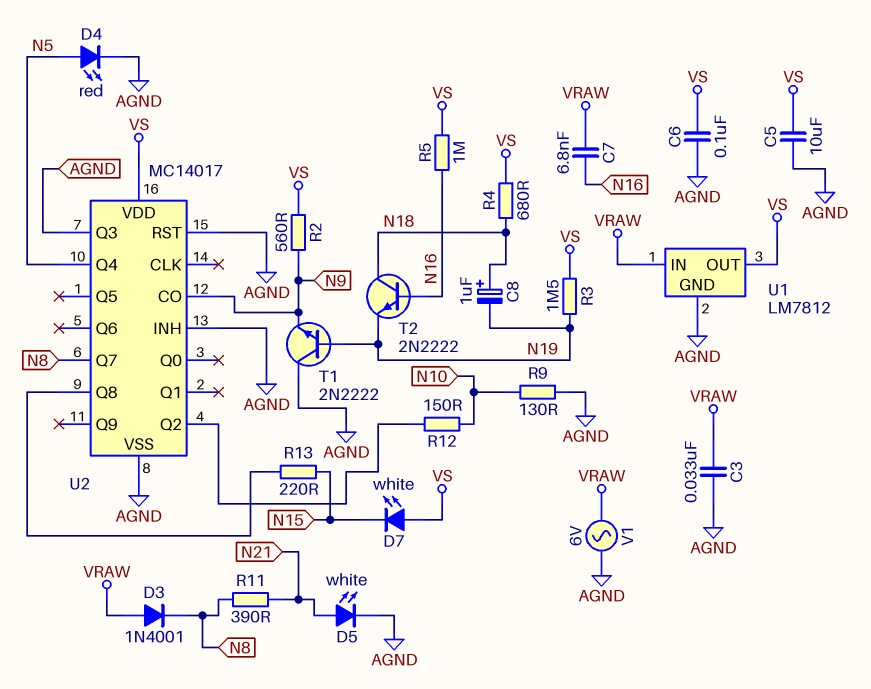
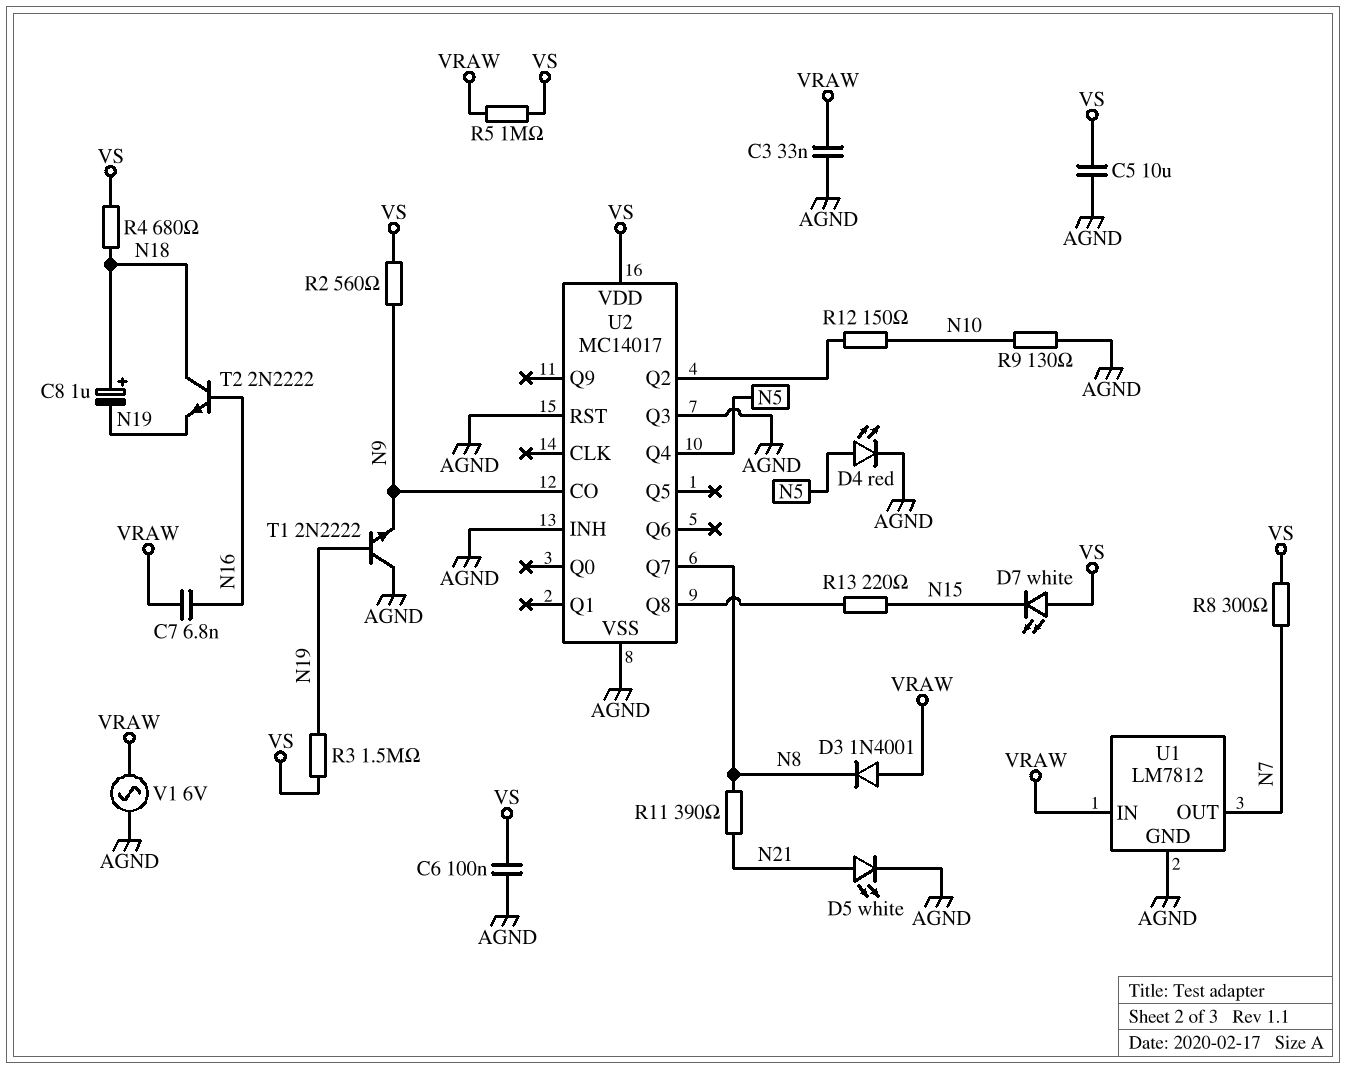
R5: 1M (N16, VS) -> 1M (VRAW, VS)
R8: none -> 300 (N7, VS)
U1 pin OUT: VS -> N7

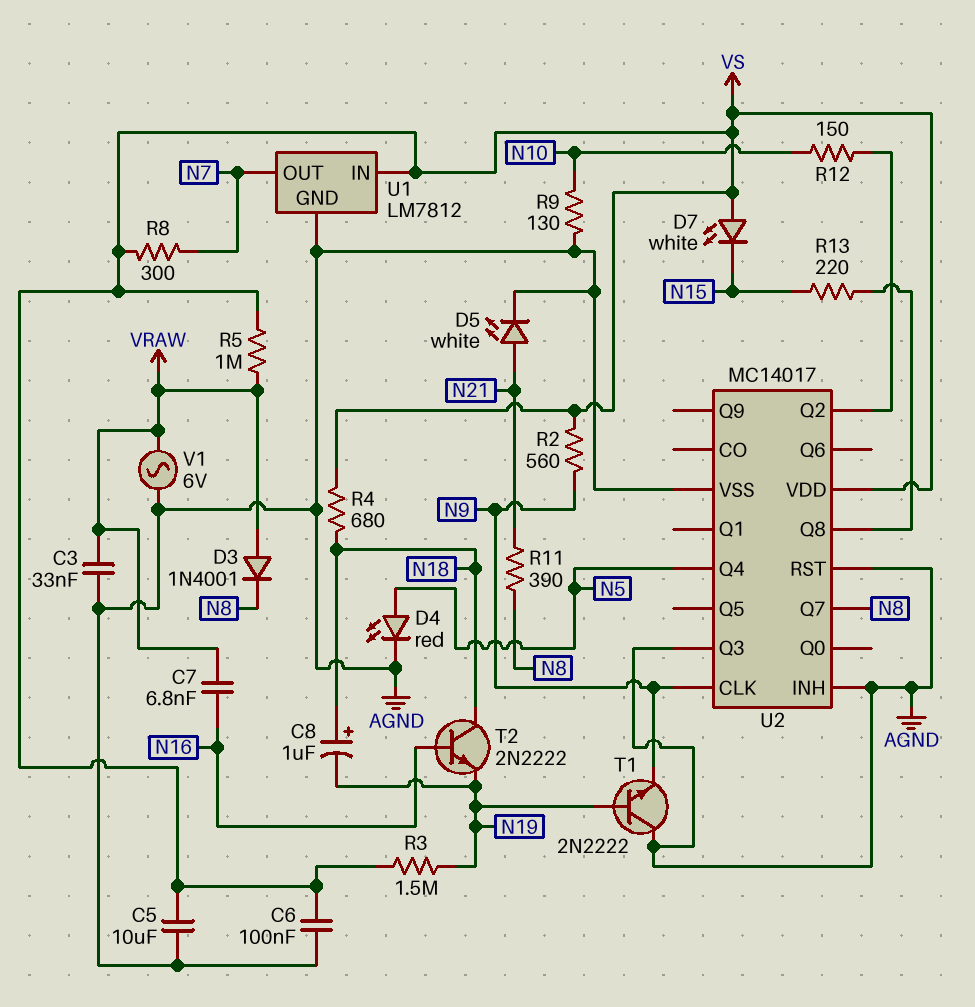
U1 pin IN: VRAW -> VS
U2 pin CLK: none -> N9
U2 pin CO: N9 -> none

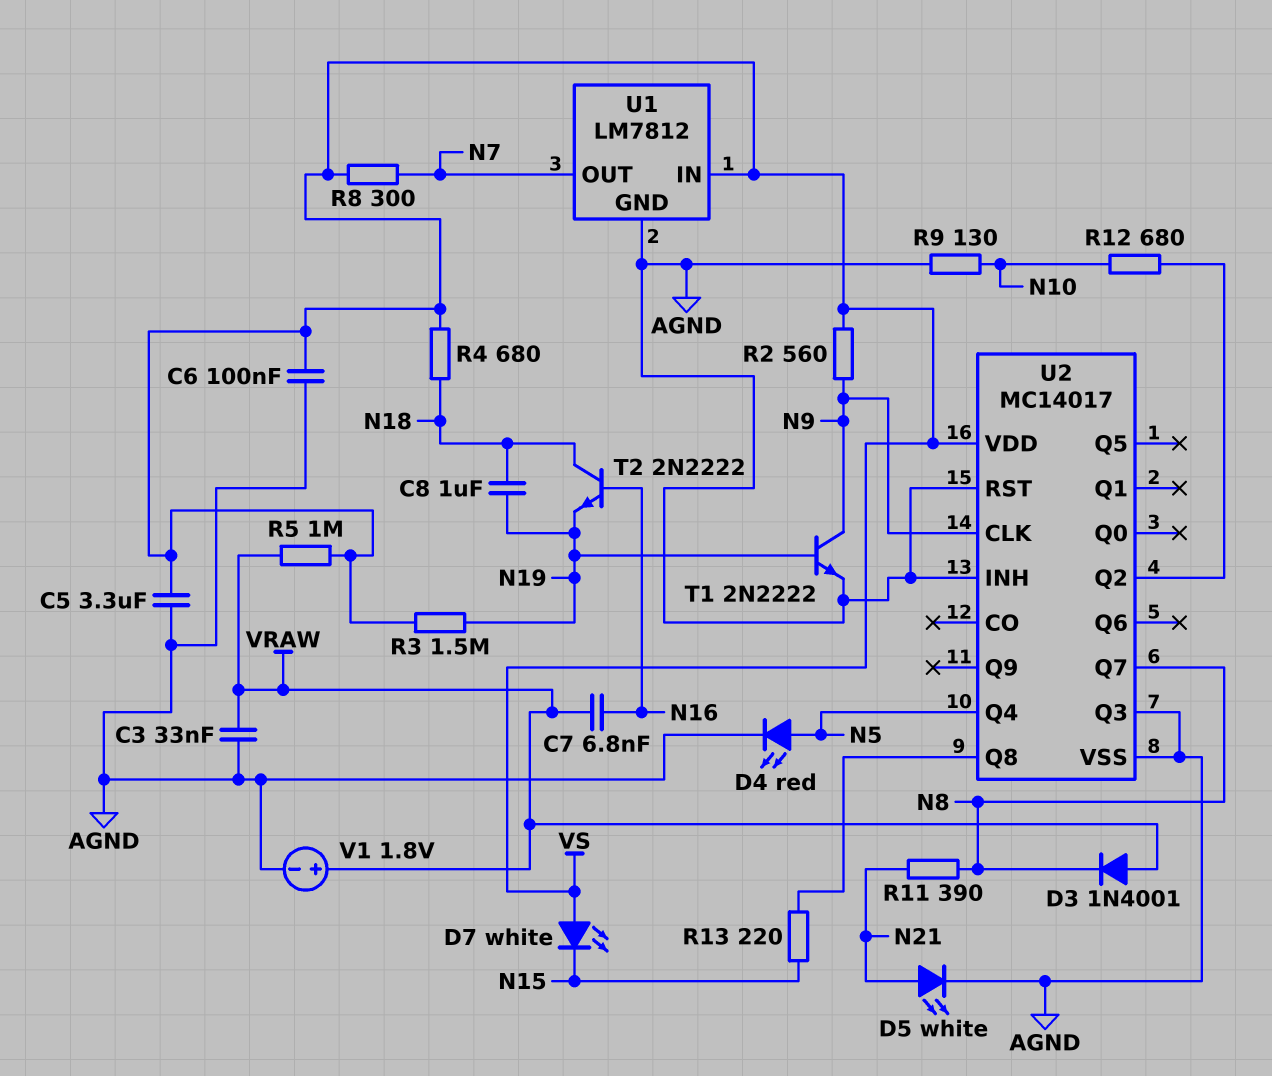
C5: 10uF (AGND, VS) -> 3.3uF (AGND, VS)
C8: 1uF (plus N18, minus N19) -> 1uF (N18, N19)
R12: 150 (N10, U2/Q2) -> 680 (N10, U2/Q2)
T1: NPN 2N2222 (B N19, C AGND, E N9) -> NPN 2N2222 (B N19, C N9, E AGND)
V1: AC 6V (AGND, VRAW) -> 1.8V (plus VRAW, minus AGND)

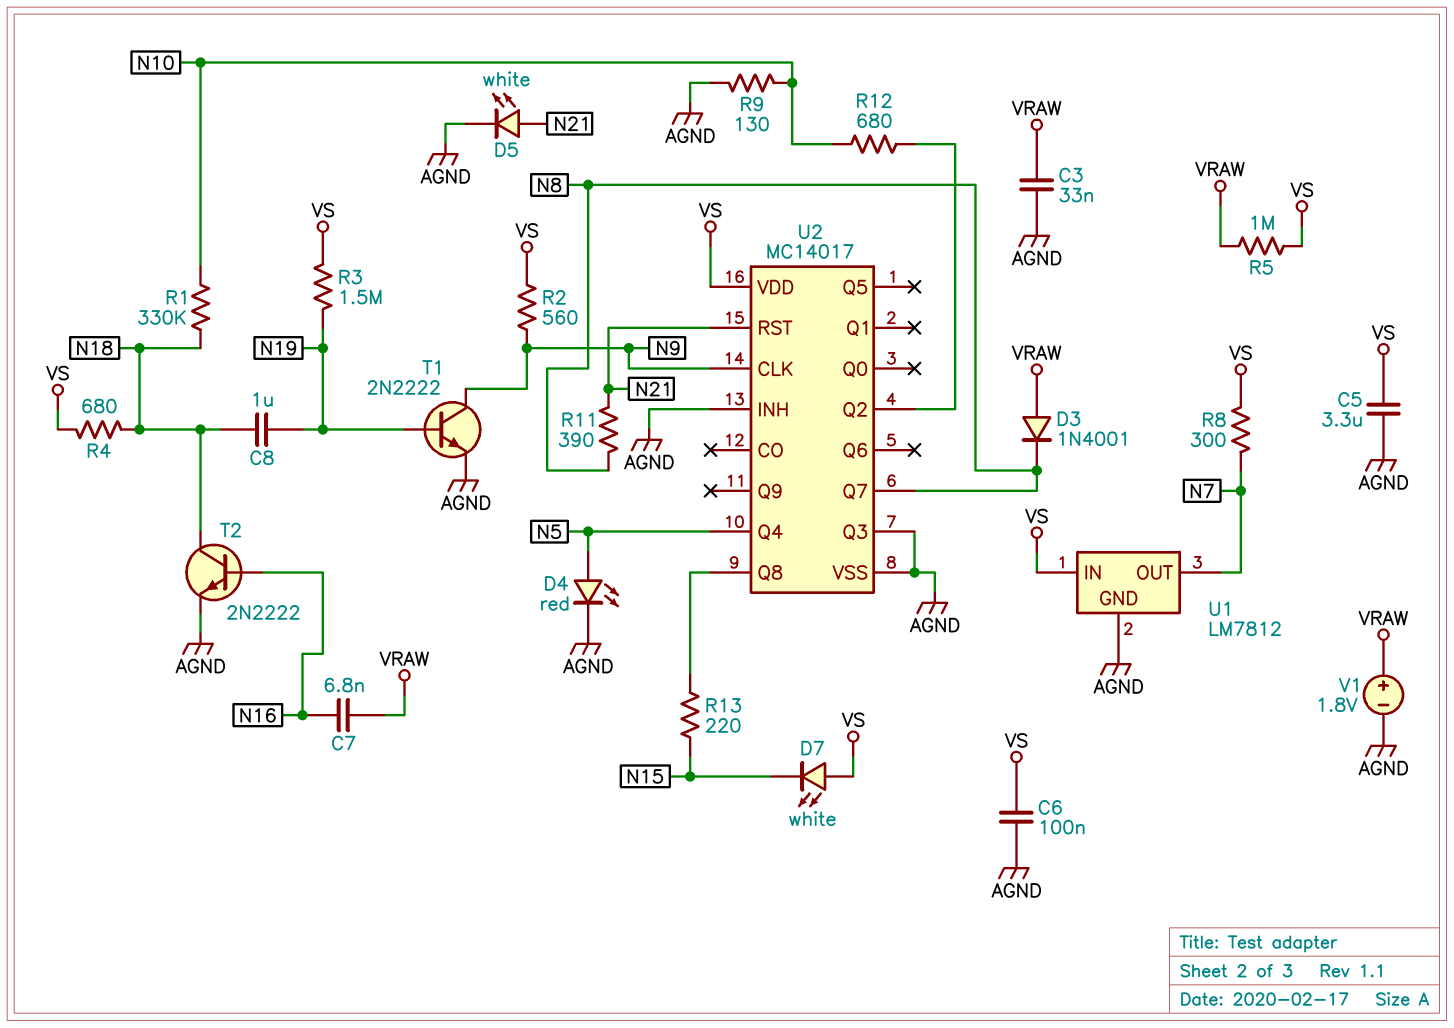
R1: none -> 330k (N10, N18)
T2: NPN 2N2222 (B N16, C N18, E N19) -> NPN 2N2222 (B N16, C N18, E AGND)
U2 pin RST: AGND -> N21

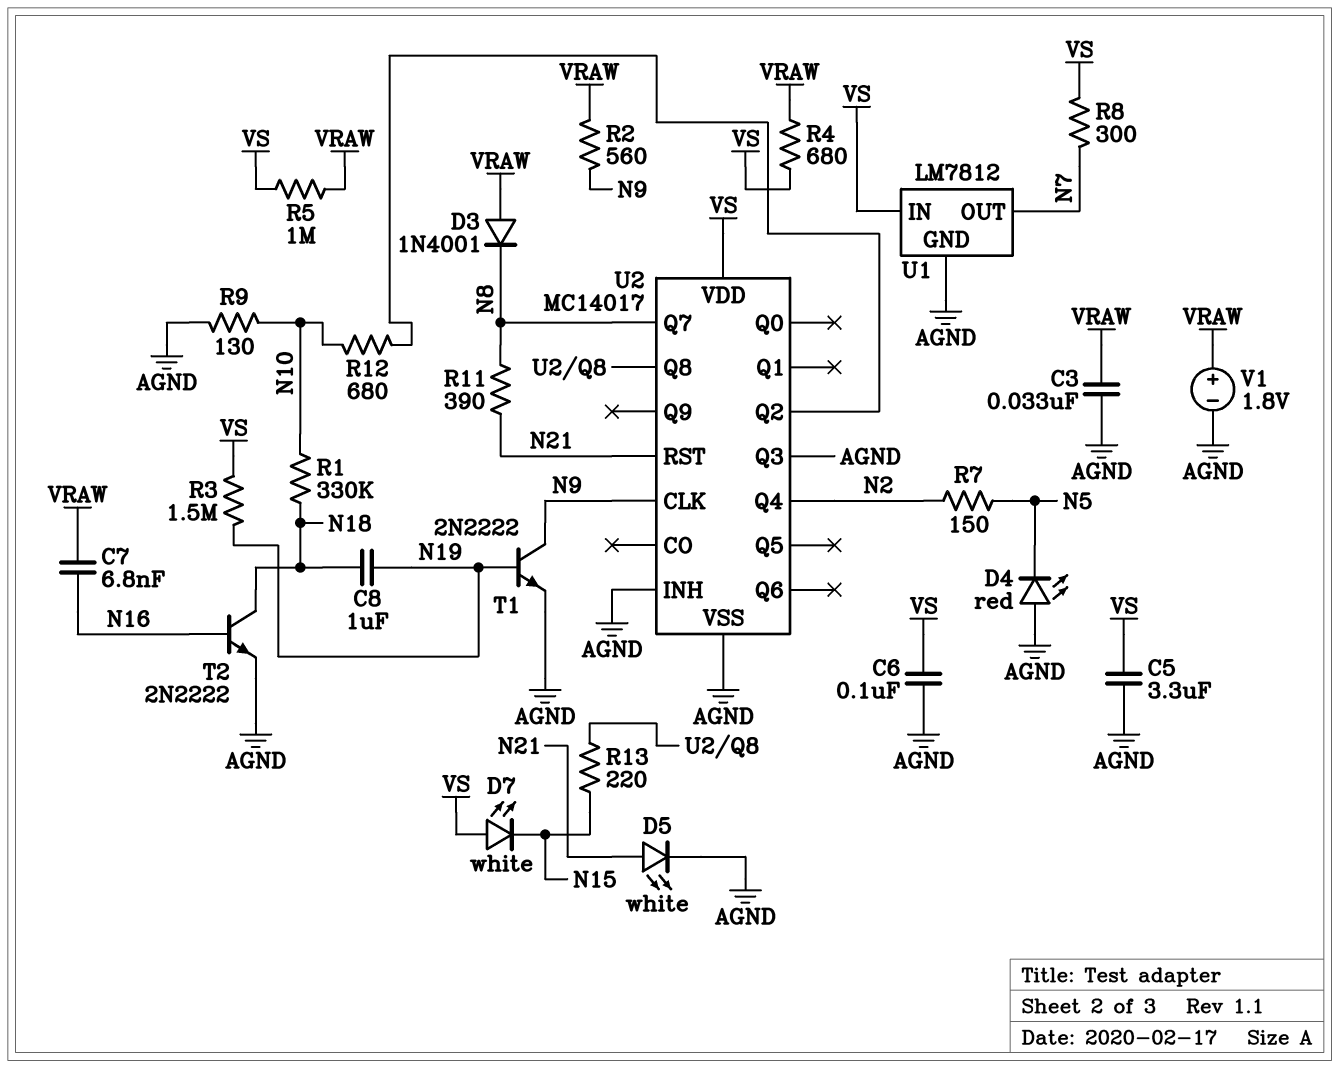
D4: LED red (A N5, K AGND) -> LED red (A AGND, K N5)
R2: 560 (N9, VS) -> 560 (N9, VRAW)
R4: 680 (N18, VS) -> 680 (VRAW, VS)
R7: none -> 150 (N2, N5)
U2 pin Q4: N5 -> N2

